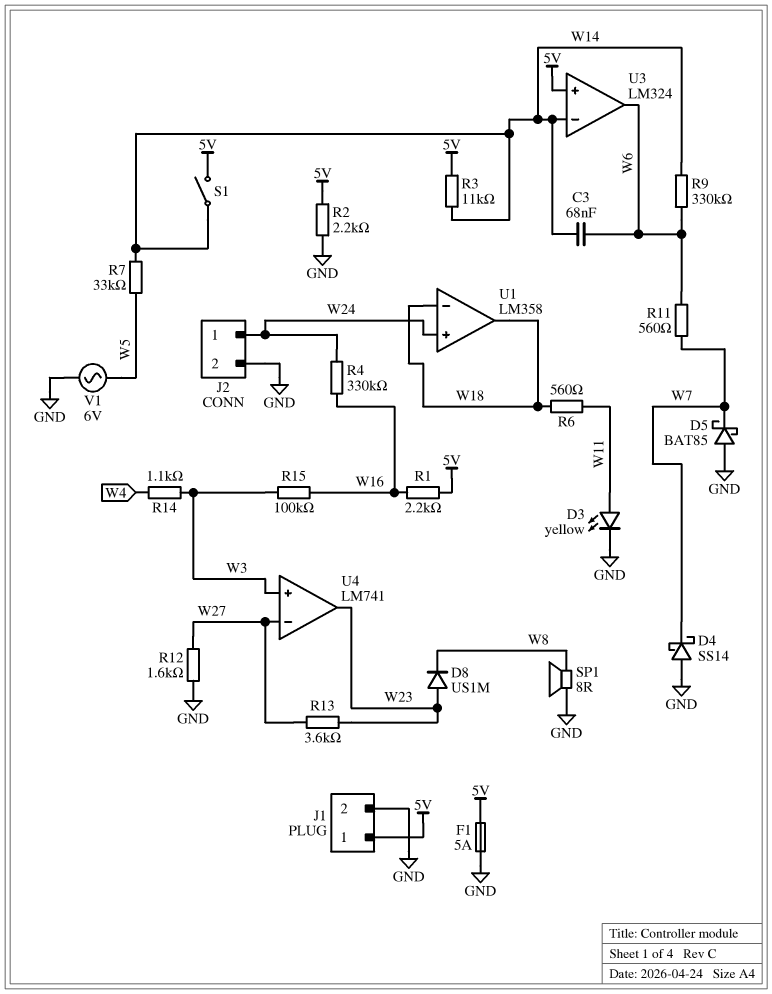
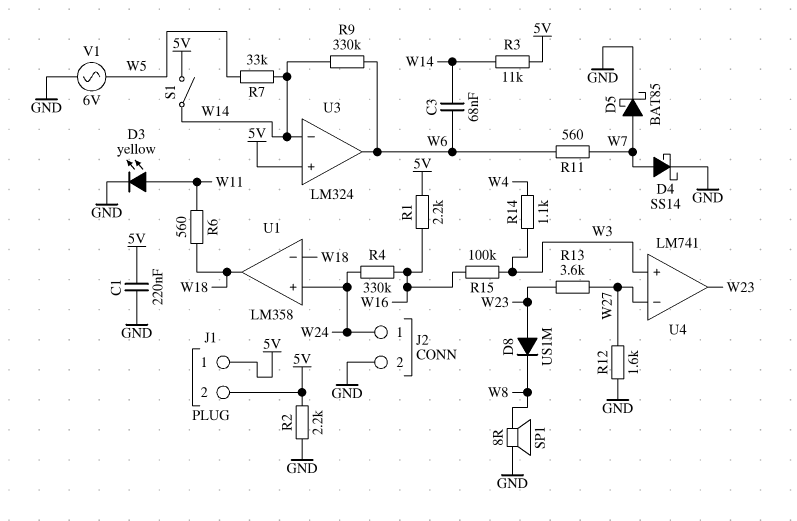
C1: none -> 220nF (5V, GND)
D4: schottky SS14 (A GND, K W7) -> schottky SS14 (A W7, K GND)
D5: schottky BAT85 (A GND, K W7) -> schottky BAT85 (A W7, K GND)
F1: 5A (5V, GND) -> none
J1 pin 2: GND -> 5V

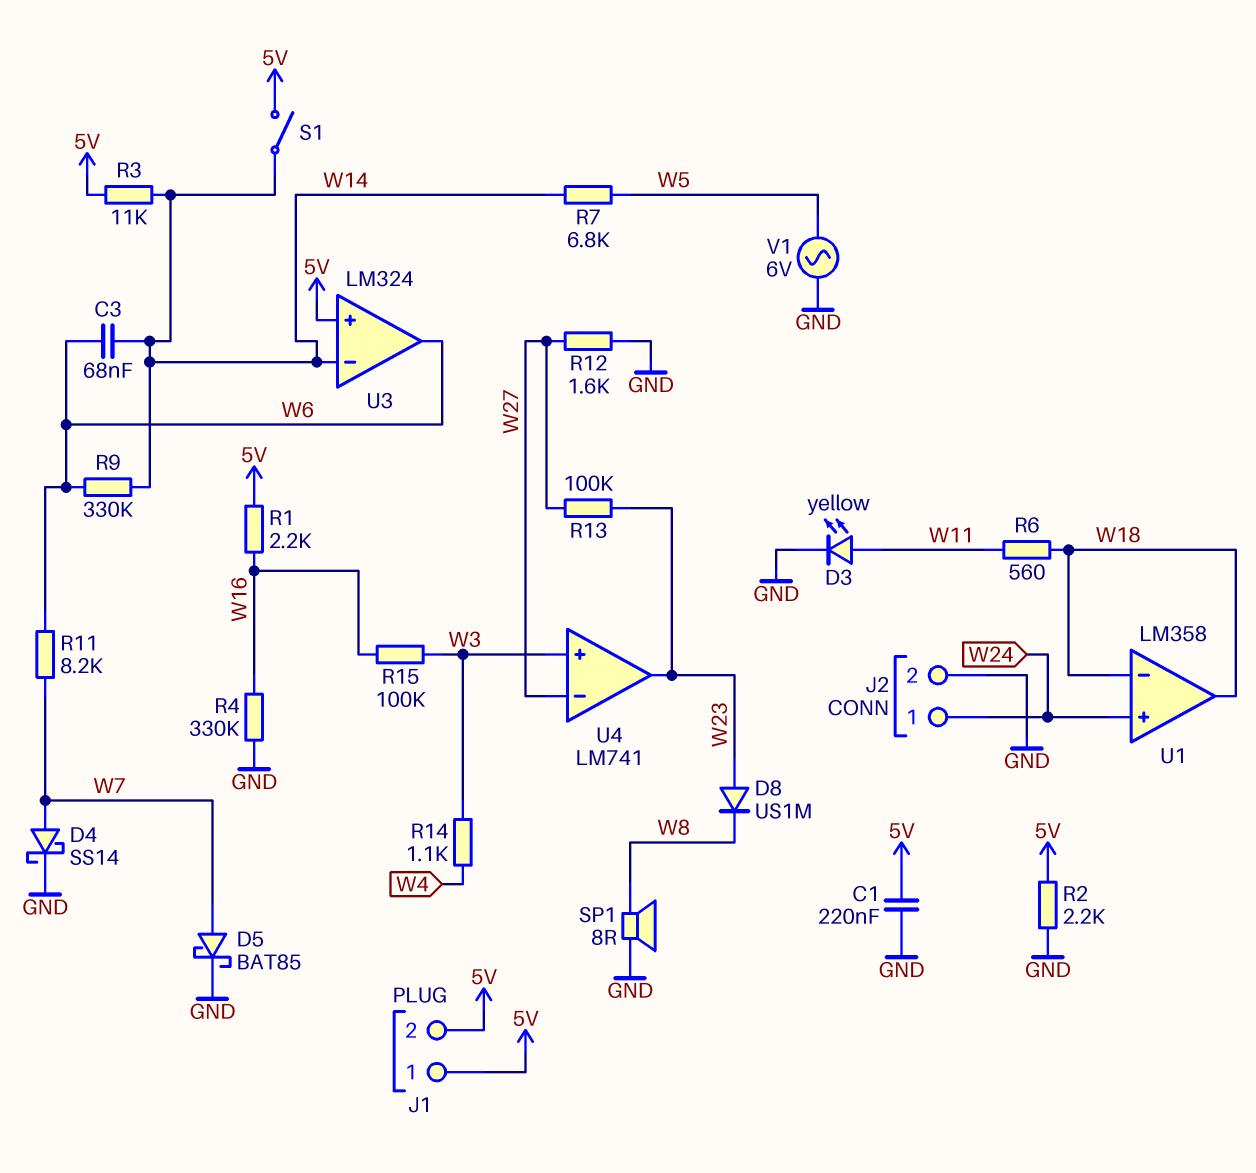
R4: 330k (W16, W24) -> 330k (GND, W16)
R7: 33k (W5, W14) -> 6.8k (W5, W14)
R11: 560 (W6, W7) -> 8.2k (W6, W7)
R13: 3.6k (W23, W27) -> 100k (W23, W27)

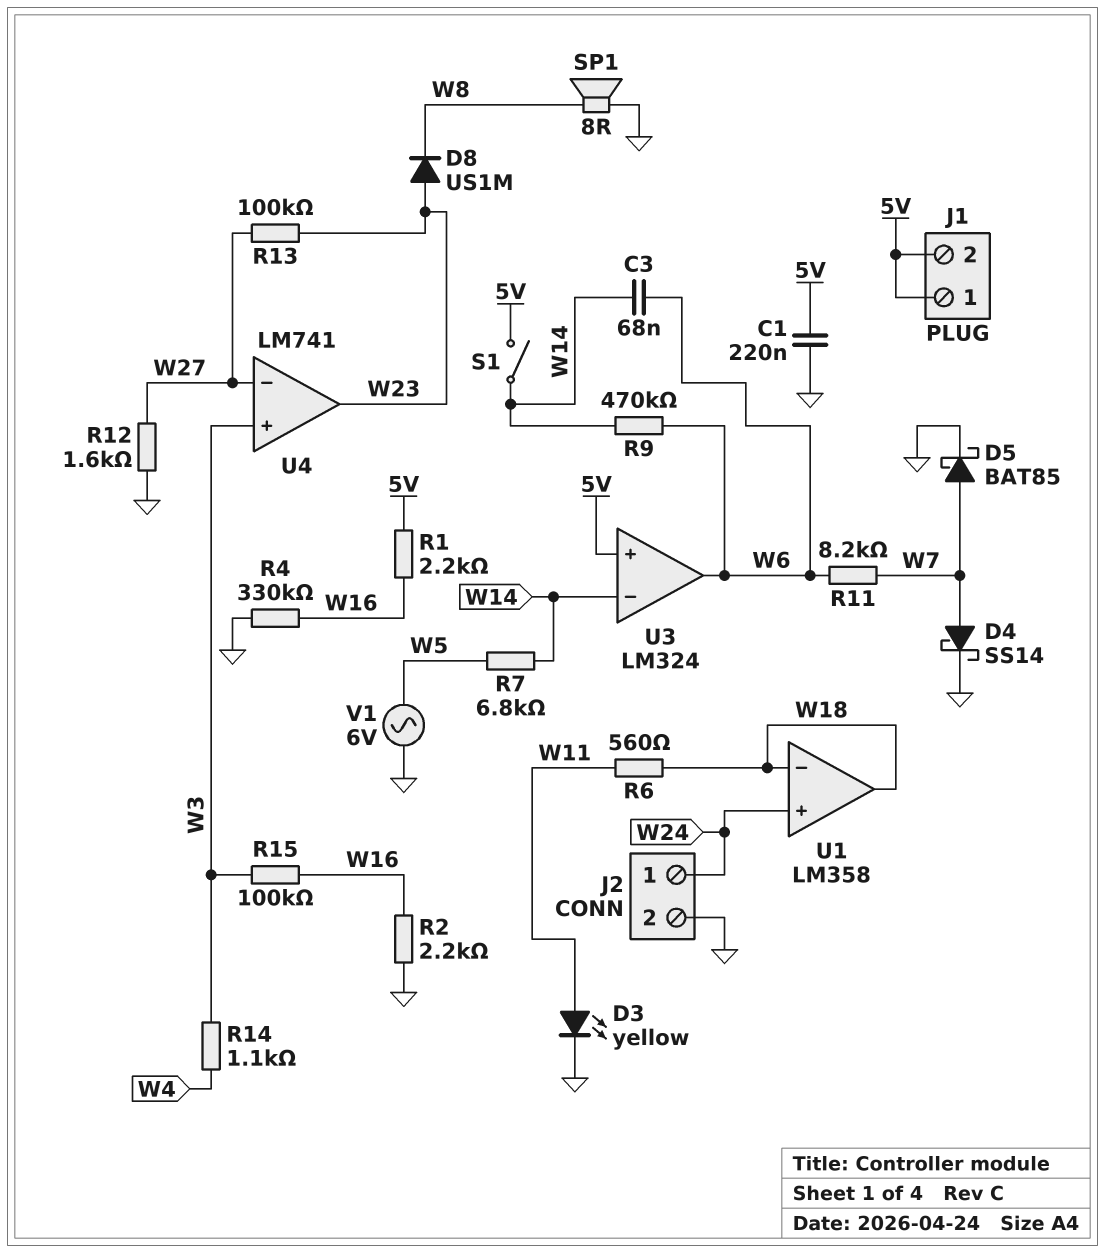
R2: 2.2k (5V, GND) -> 2.2k (GND, W16)
R3: 11k (5V, W14) -> none
R9: 330k (W6, W14) -> 470k (W6, W14)

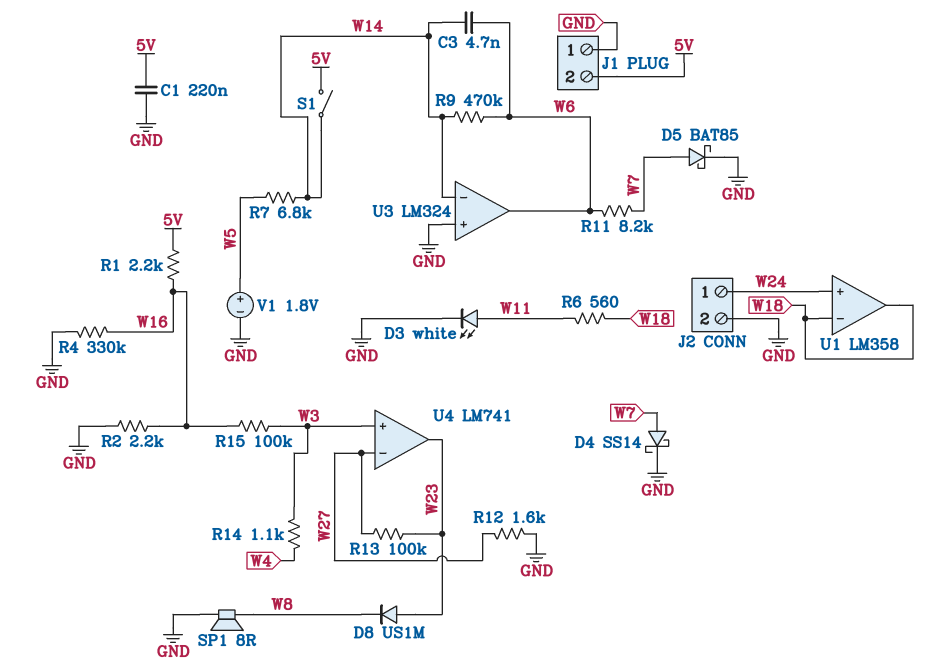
C3: 68nF (W6, W14) -> 4.7nF (W6, W14)
D3: LED yellow (A W11, K GND) -> LED white (A W11, K GND)
J1 pin 1: 5V -> GND
U3 pin in+: 5V -> GND
V1: AC 6V (GND, W5) -> 1.8V (plus W5, minus GND)

